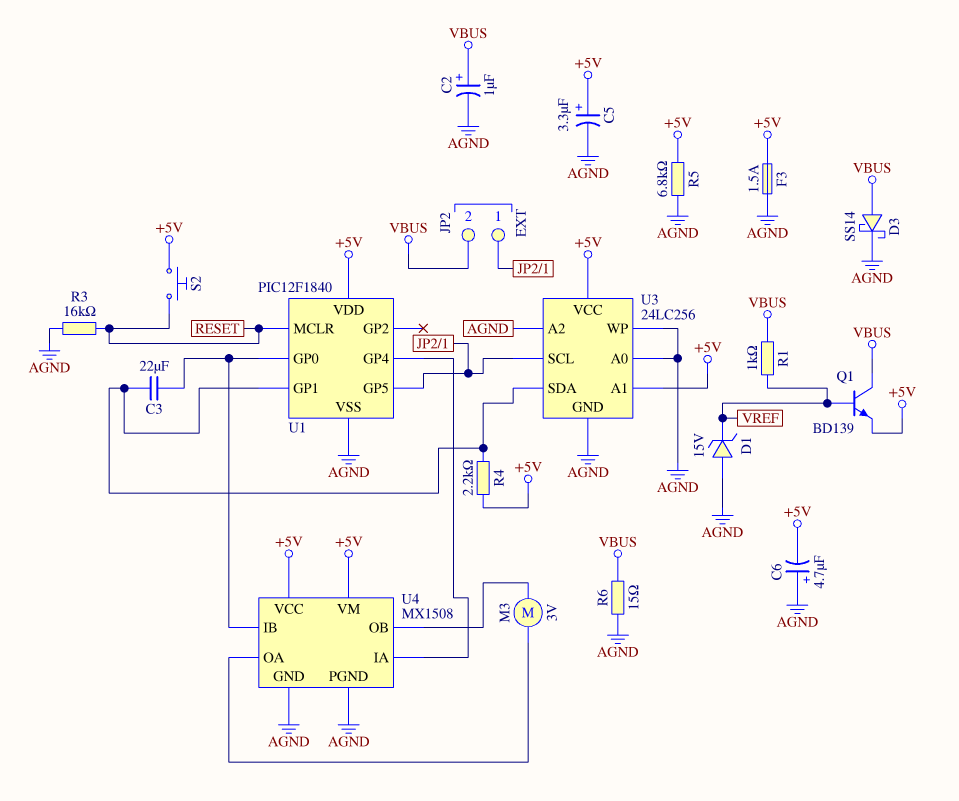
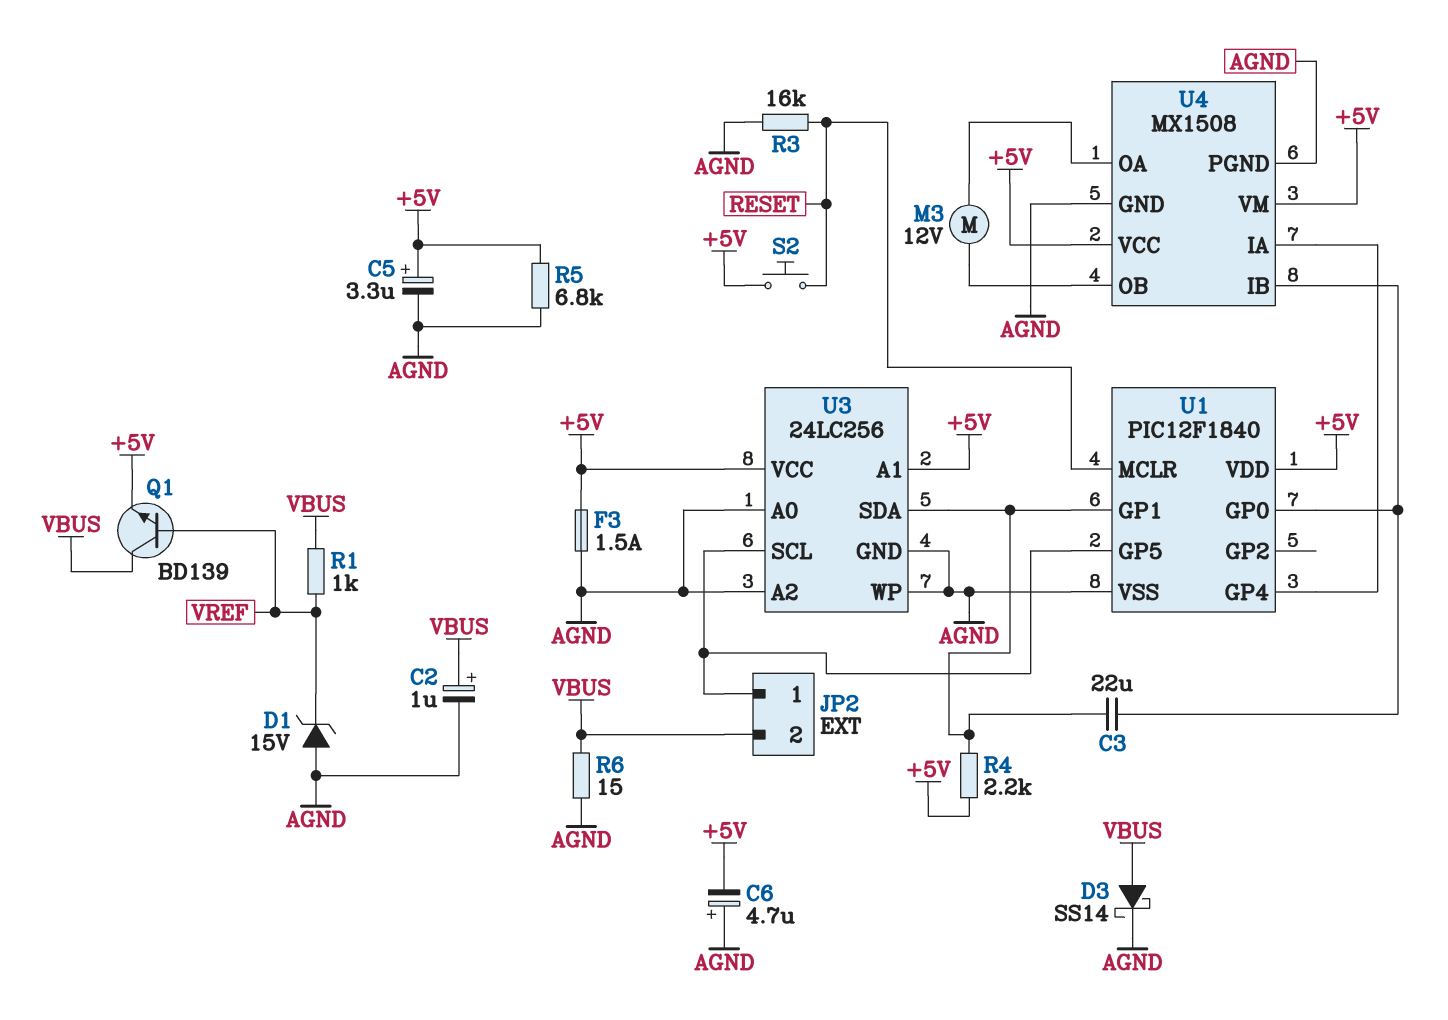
M3: motor 3V (U4/OA, U4/OB) -> motor 12V (U4/OA, U4/OB)

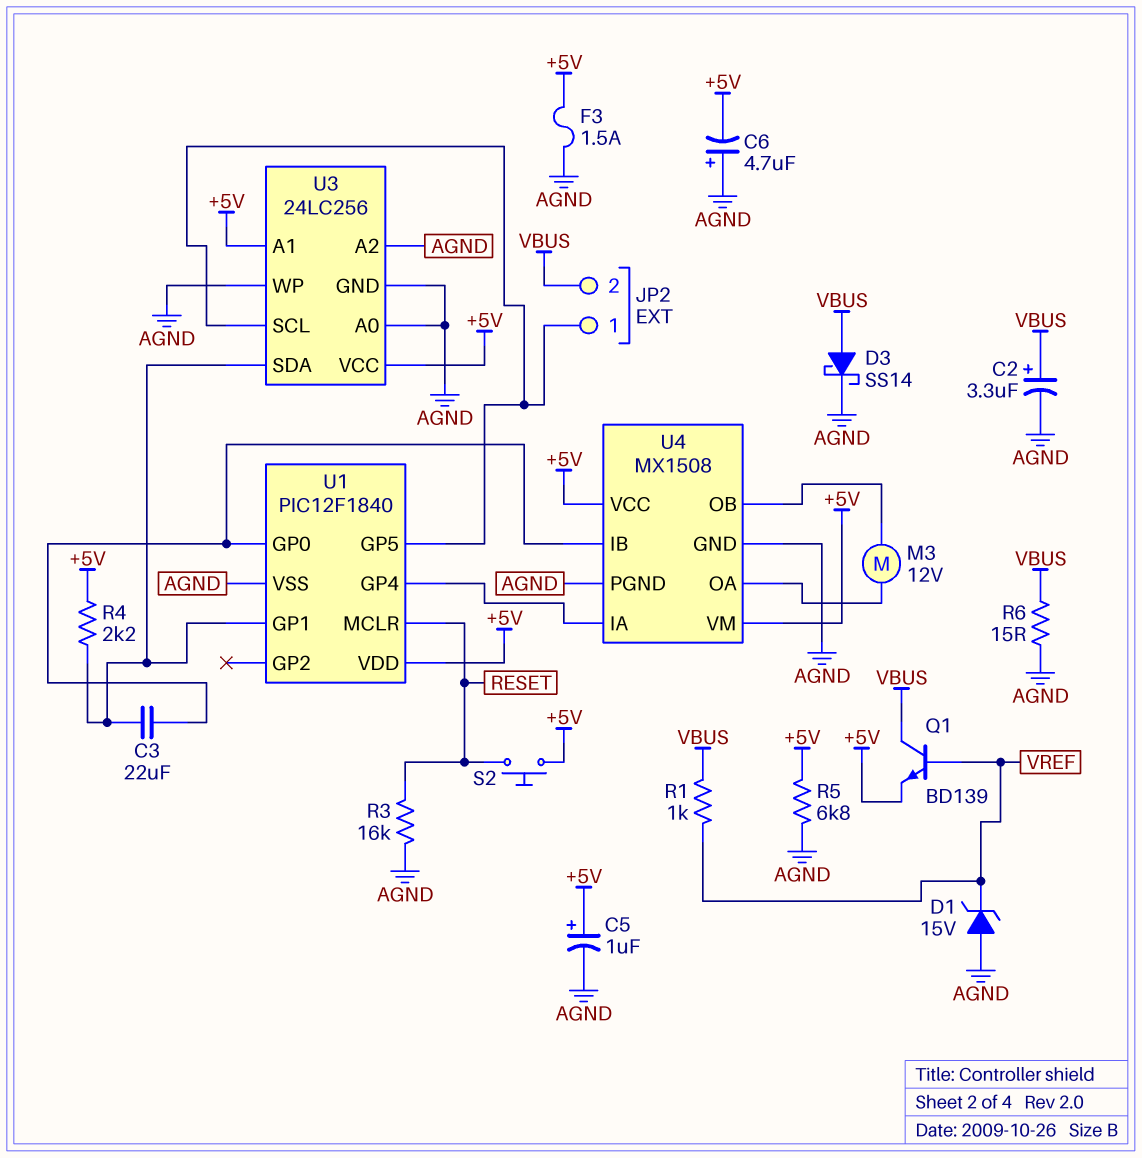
C2: 1uF (plus VBUS, minus AGND) -> 3.3uF (plus VBUS, minus AGND)
C5: 3.3uF (plus +5V, minus AGND) -> 1uF (plus +5V, minus AGND)

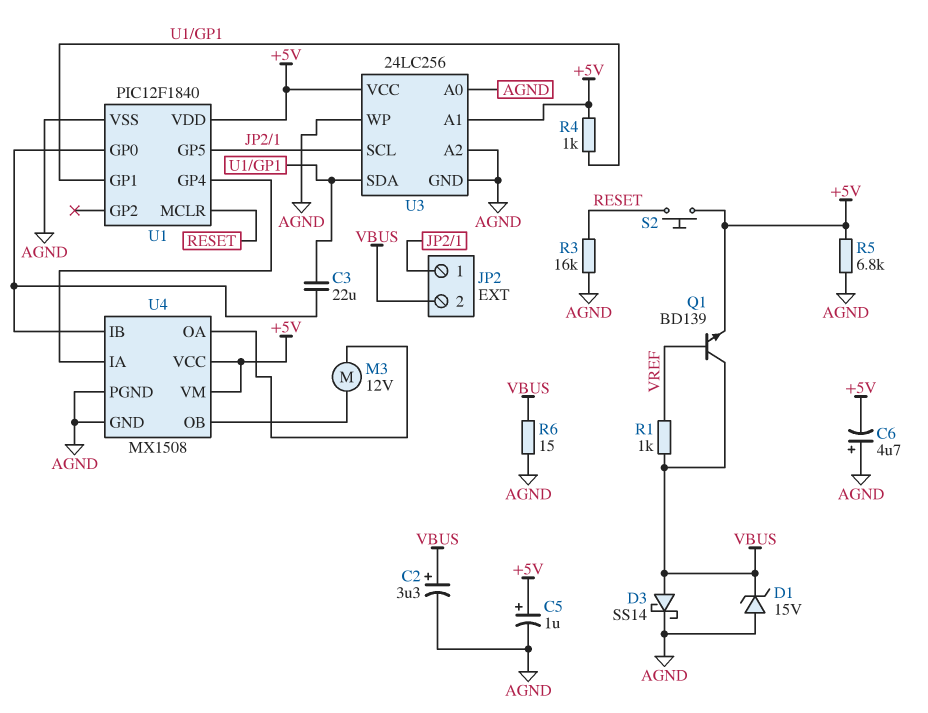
D1: zener 15V (A AGND, K VREF) -> zener 15V (A AGND, K VBUS)
F3: 1.5A (+5V, AGND) -> none
R4: 2.2k (+5V, U1/GP1) -> 1k (+5V, U1/GP1)

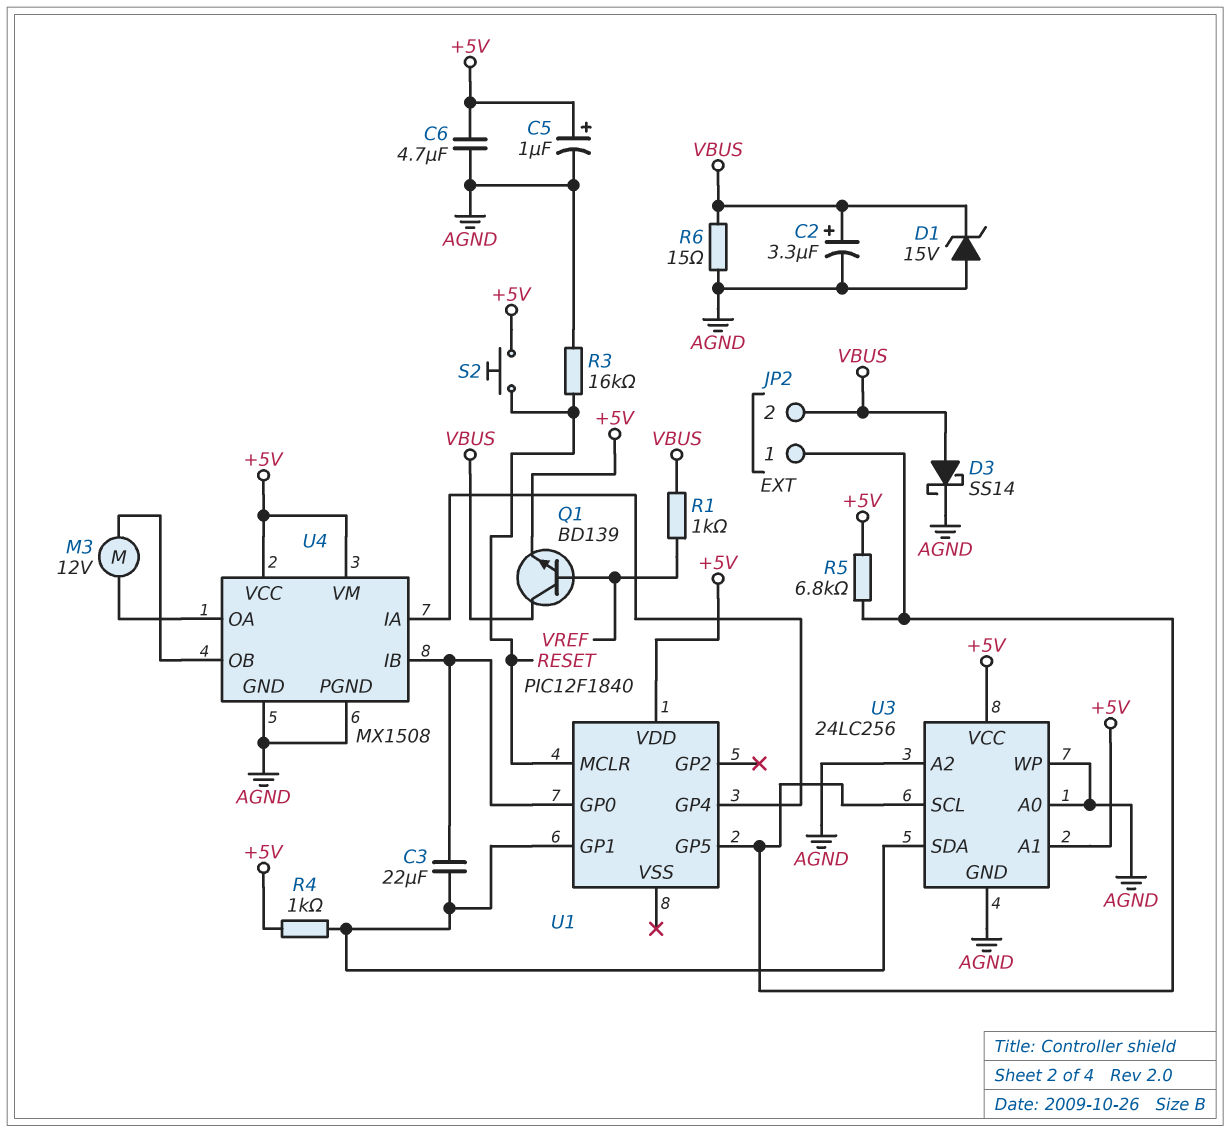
C6: 4.7uF (plus AGND, minus +5V) -> 4.7uF (+5V, AGND)
R5: 6.8k (+5V, AGND) -> 6.8k (+5V, JP2/1)
U1 pin VSS: AGND -> none

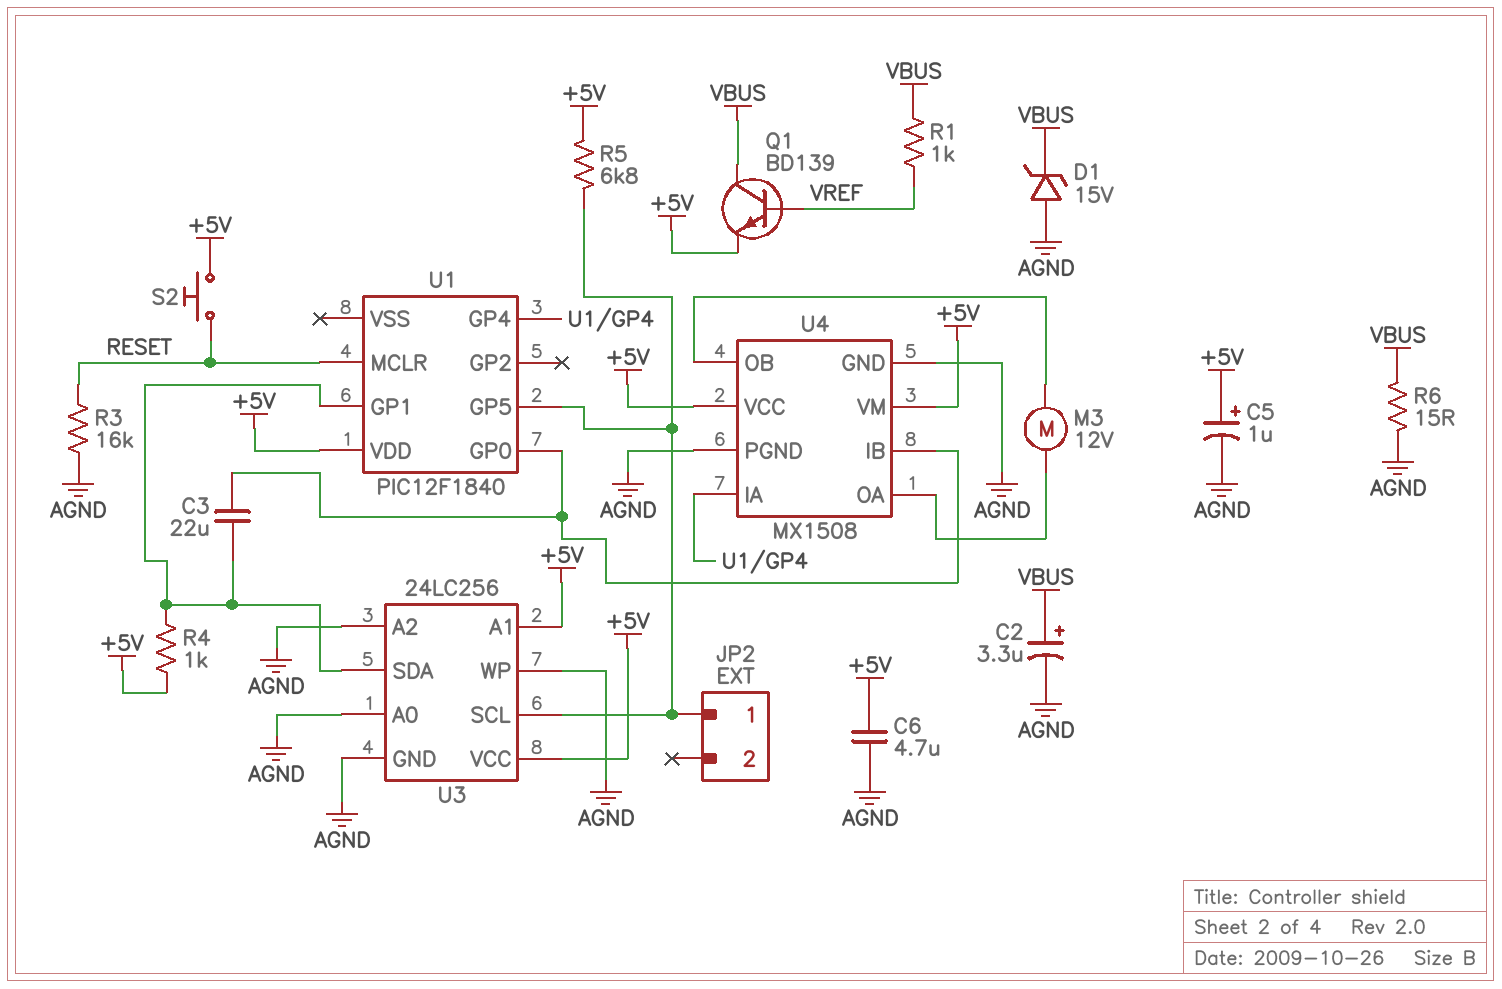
D3: schottky SS14 (A VBUS, K AGND) -> none
JP2 pin 2: VBUS -> none

